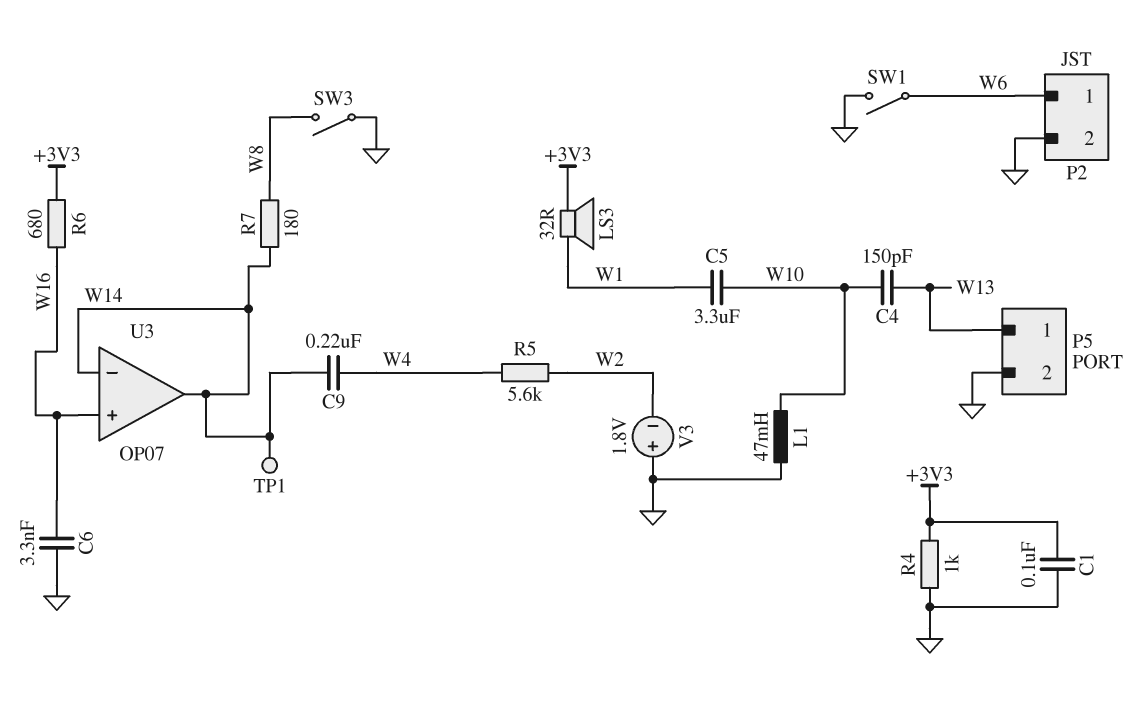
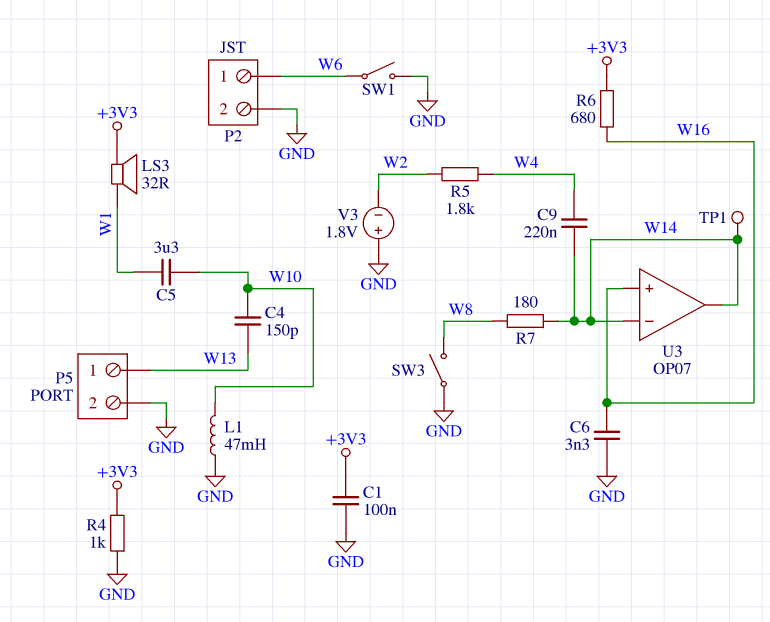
R5: 5.6k (W2, W4) -> 1.8k (W2, W4)

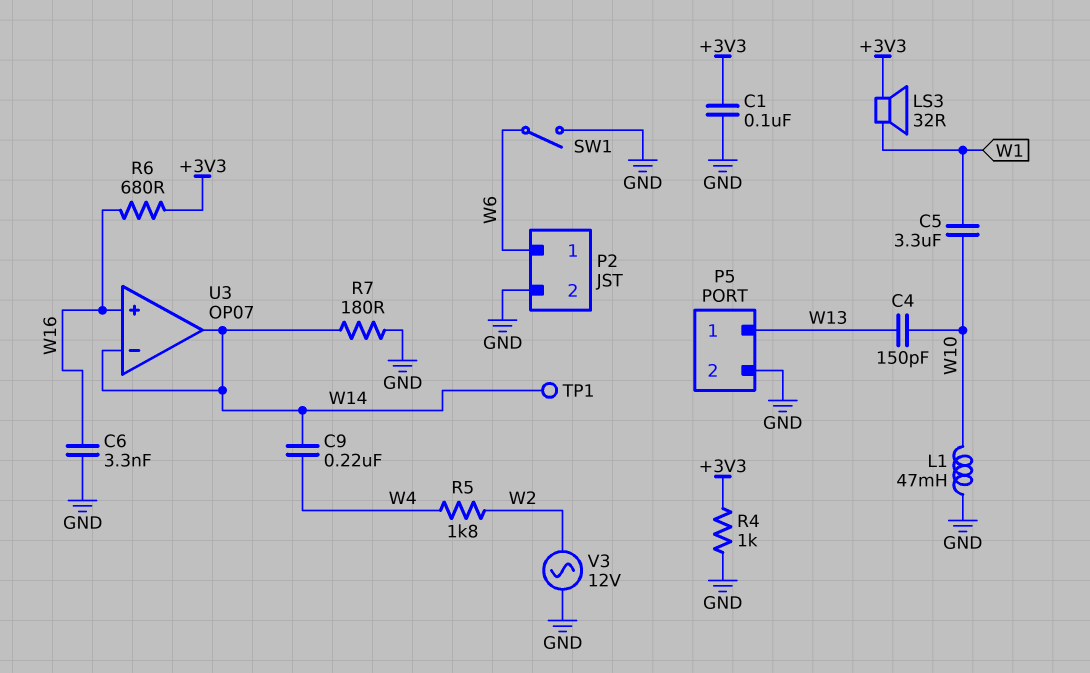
R7: 180 (W8, W14) -> 180 (GND, W14)
SW3: switch (GND, W8) -> none
V3: 1.8V (plus GND, minus W2) -> AC 12V (GND, W2)

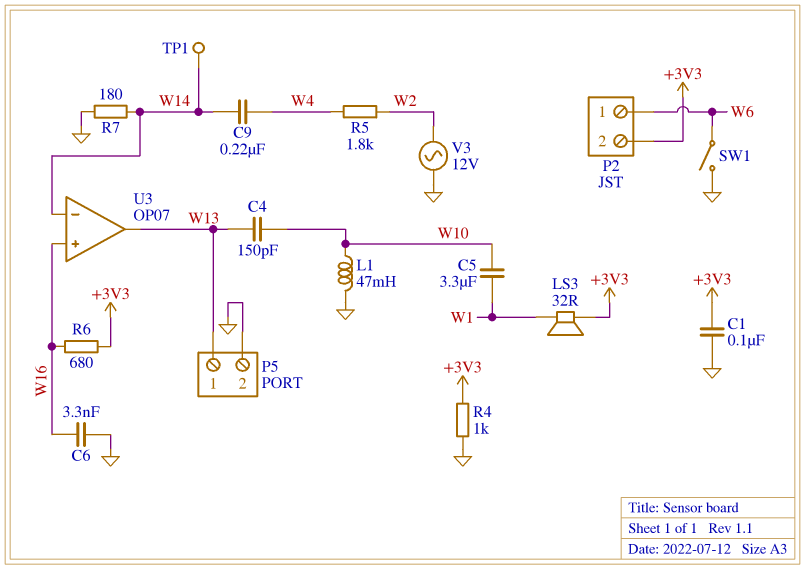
P2 pin 2: GND -> +3V3
U3 pin out: W14 -> W13

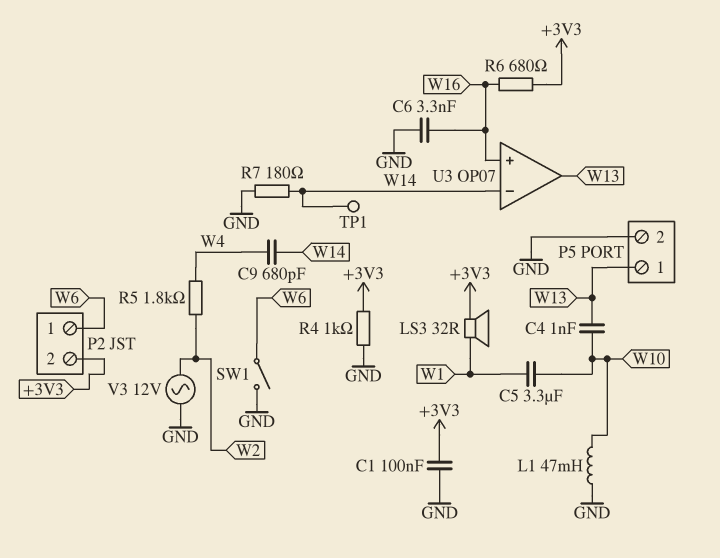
C4: 150pF (W10, W13) -> 1nF (W10, W13)
C9: 220nF (W4, W14) -> 680pF (W4, W14)

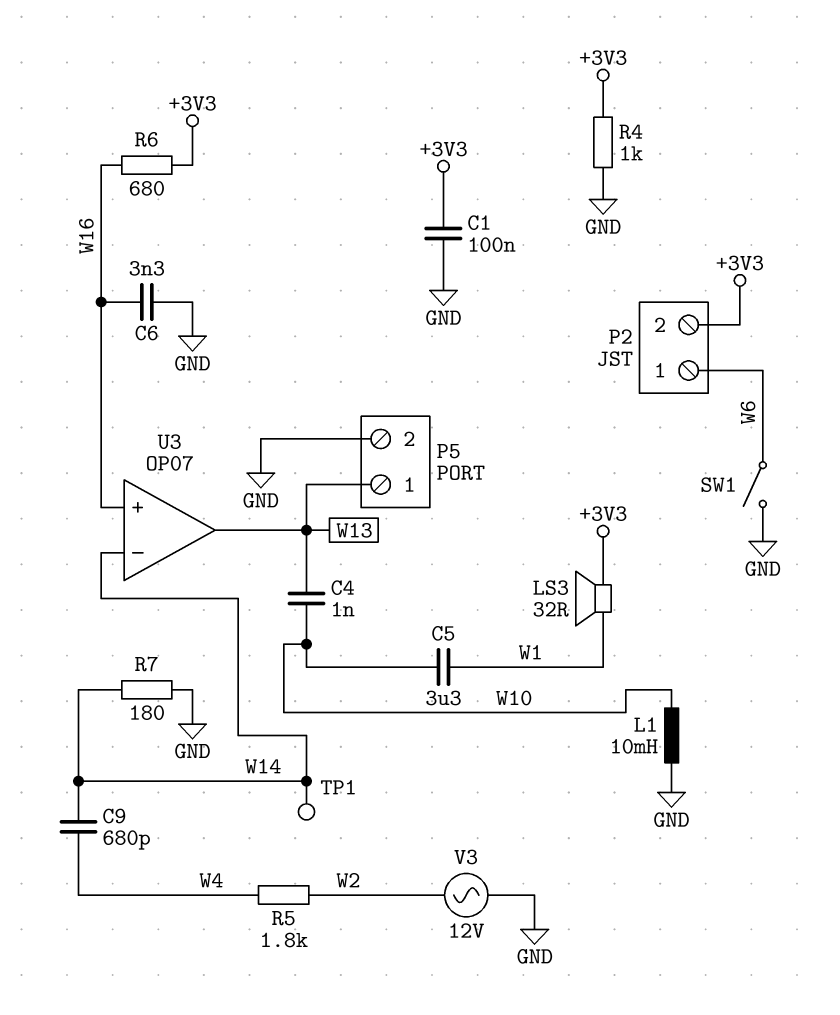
L1: 47mH (GND, W10) -> 10mH (GND, W10)

